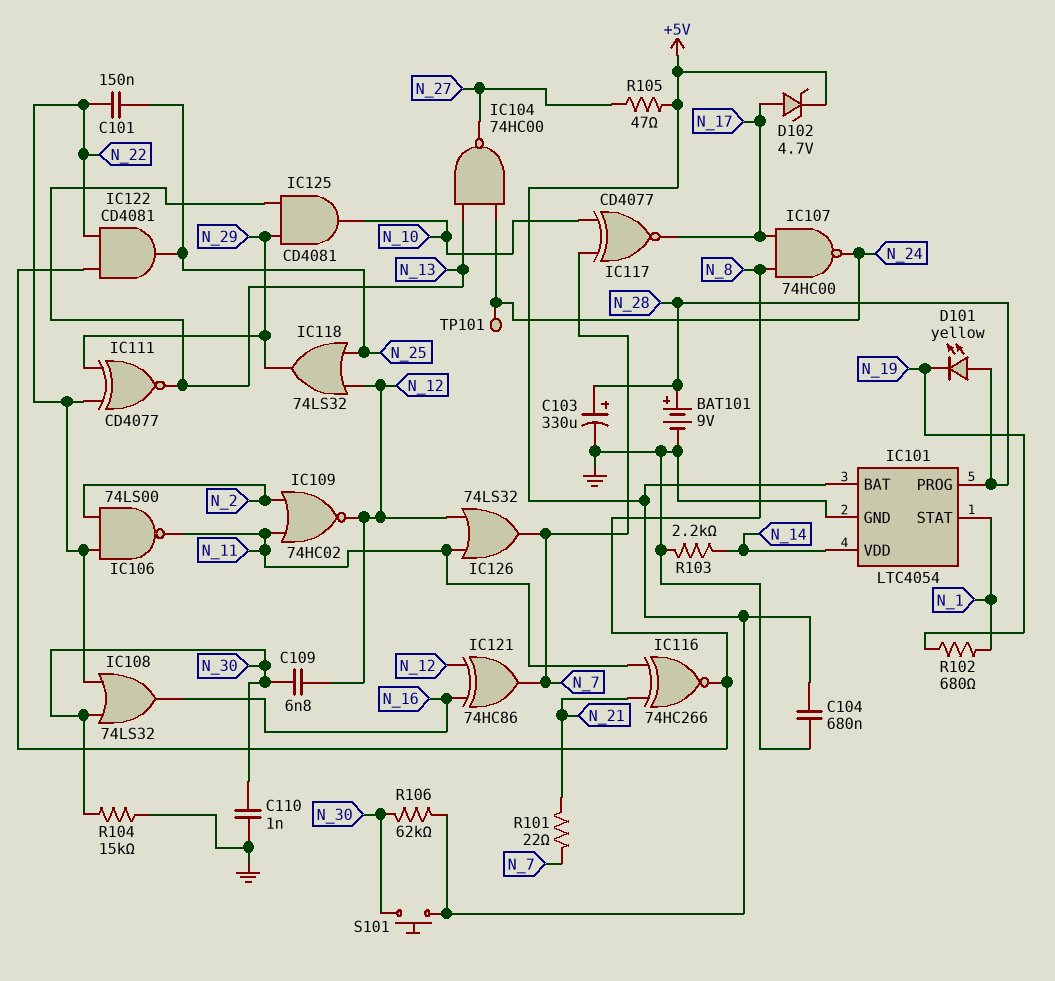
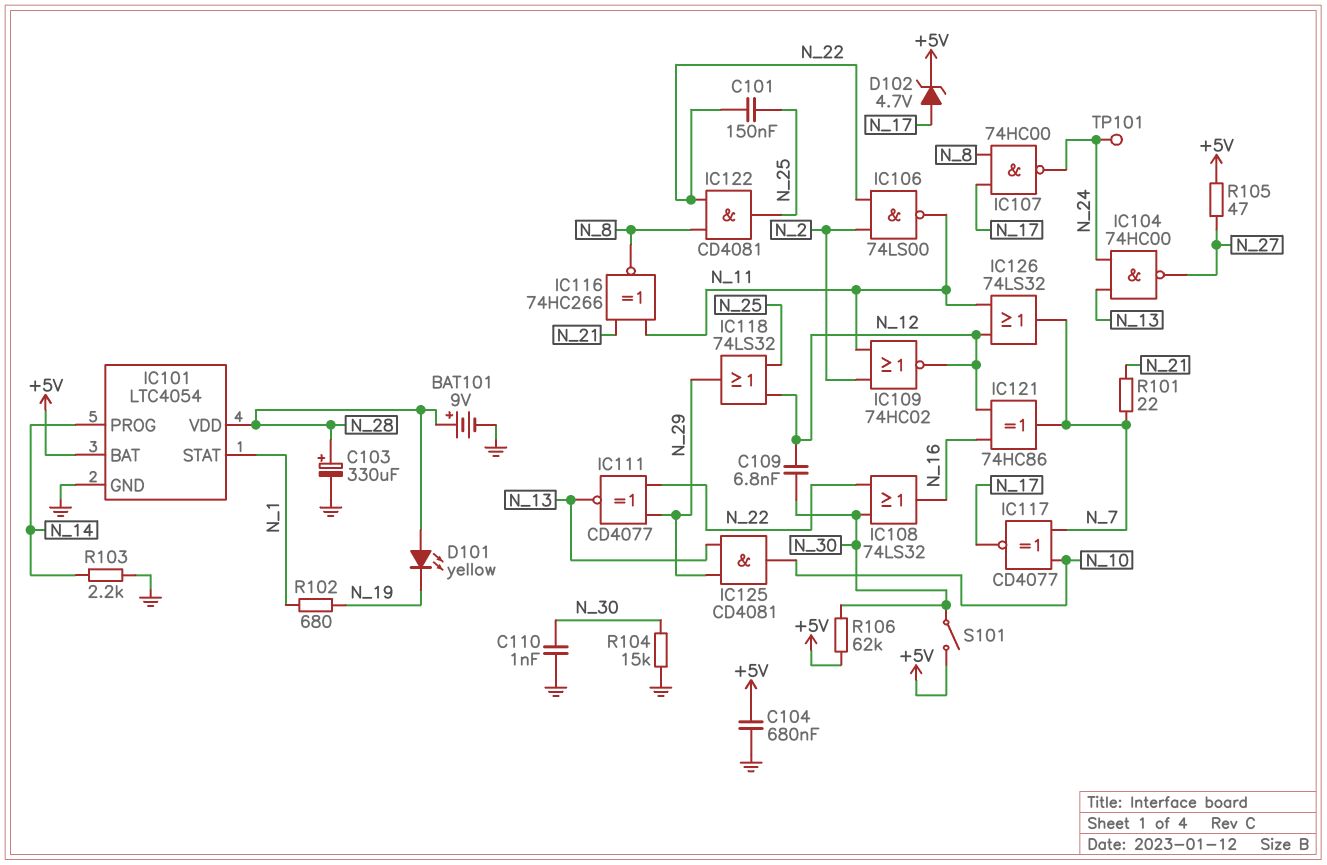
IC101 pin PROG: N_28 -> N_14
IC101 pin VDD: N_14 -> N_28
S101: button (+5V, N_30) -> switch (+5V, N_30)

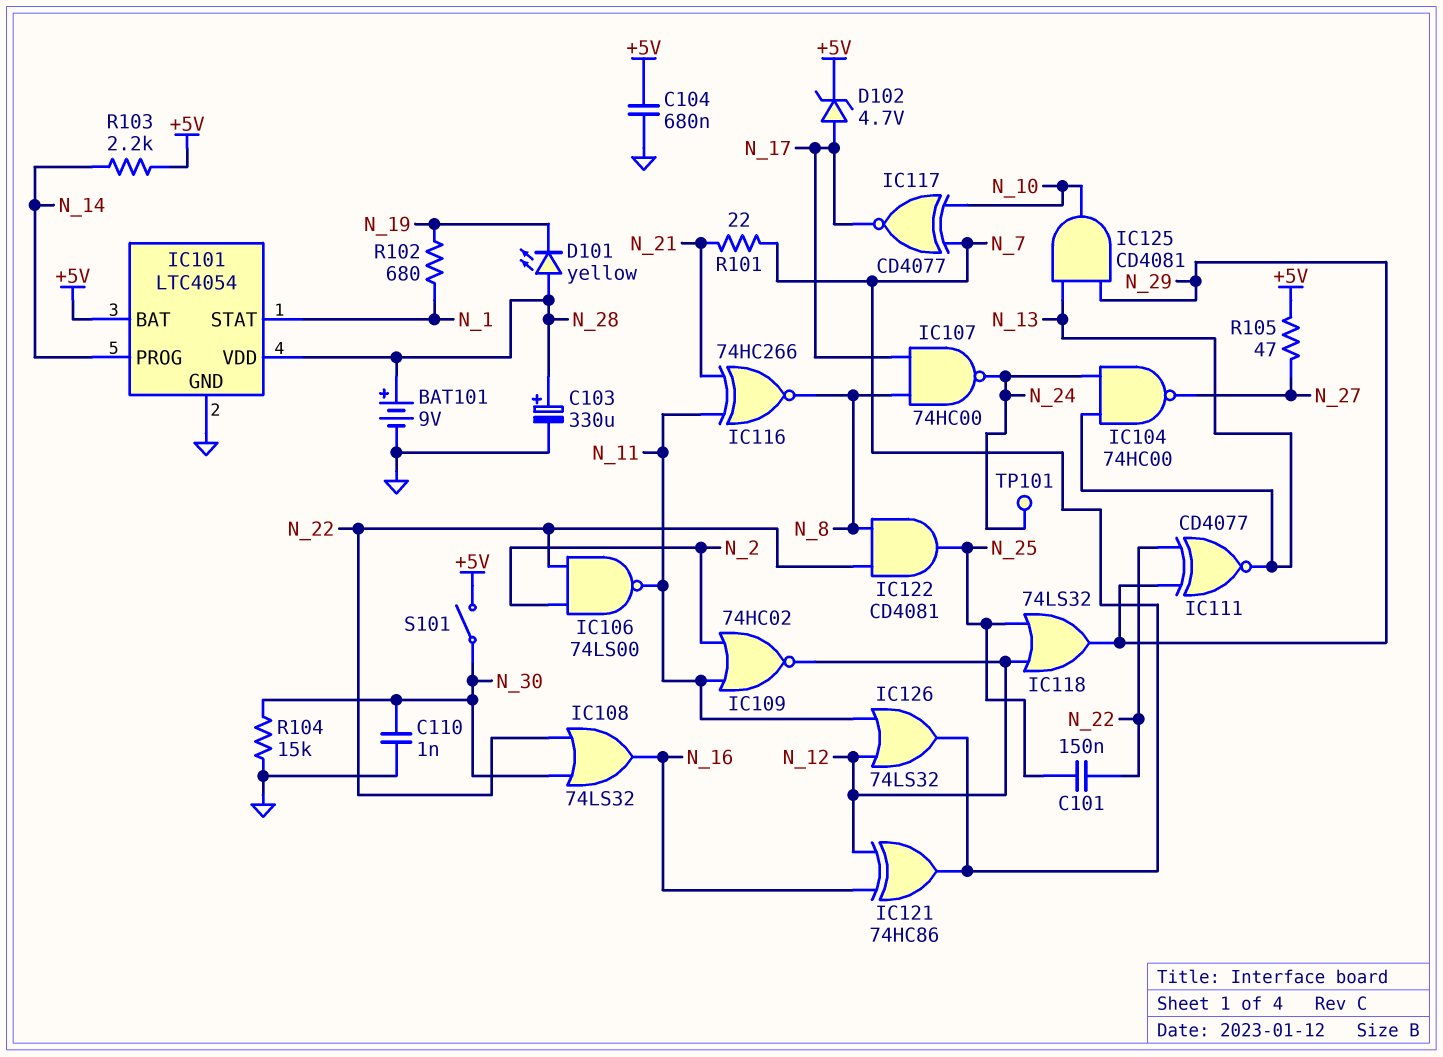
C109: 6.8nF (N_12, N_30) -> none
R103: 2.2k (GND, N_14) -> 2.2k (+5V, N_14)
R106: 62k (+5V, N_30) -> none

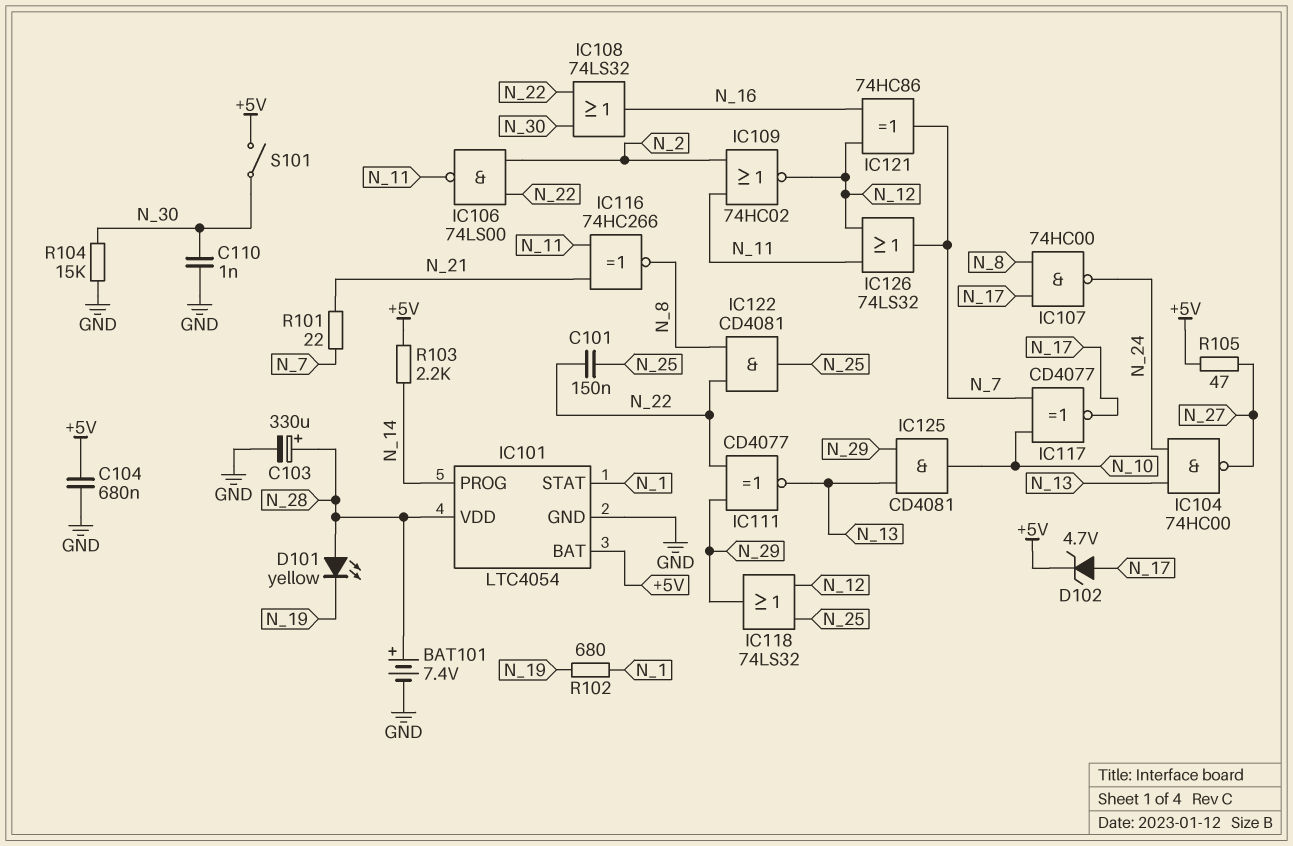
BAT101: 9V (plus N_28, minus GND) -> 7.4V (plus N_28, minus GND)
TP101: test point (N_24) -> none

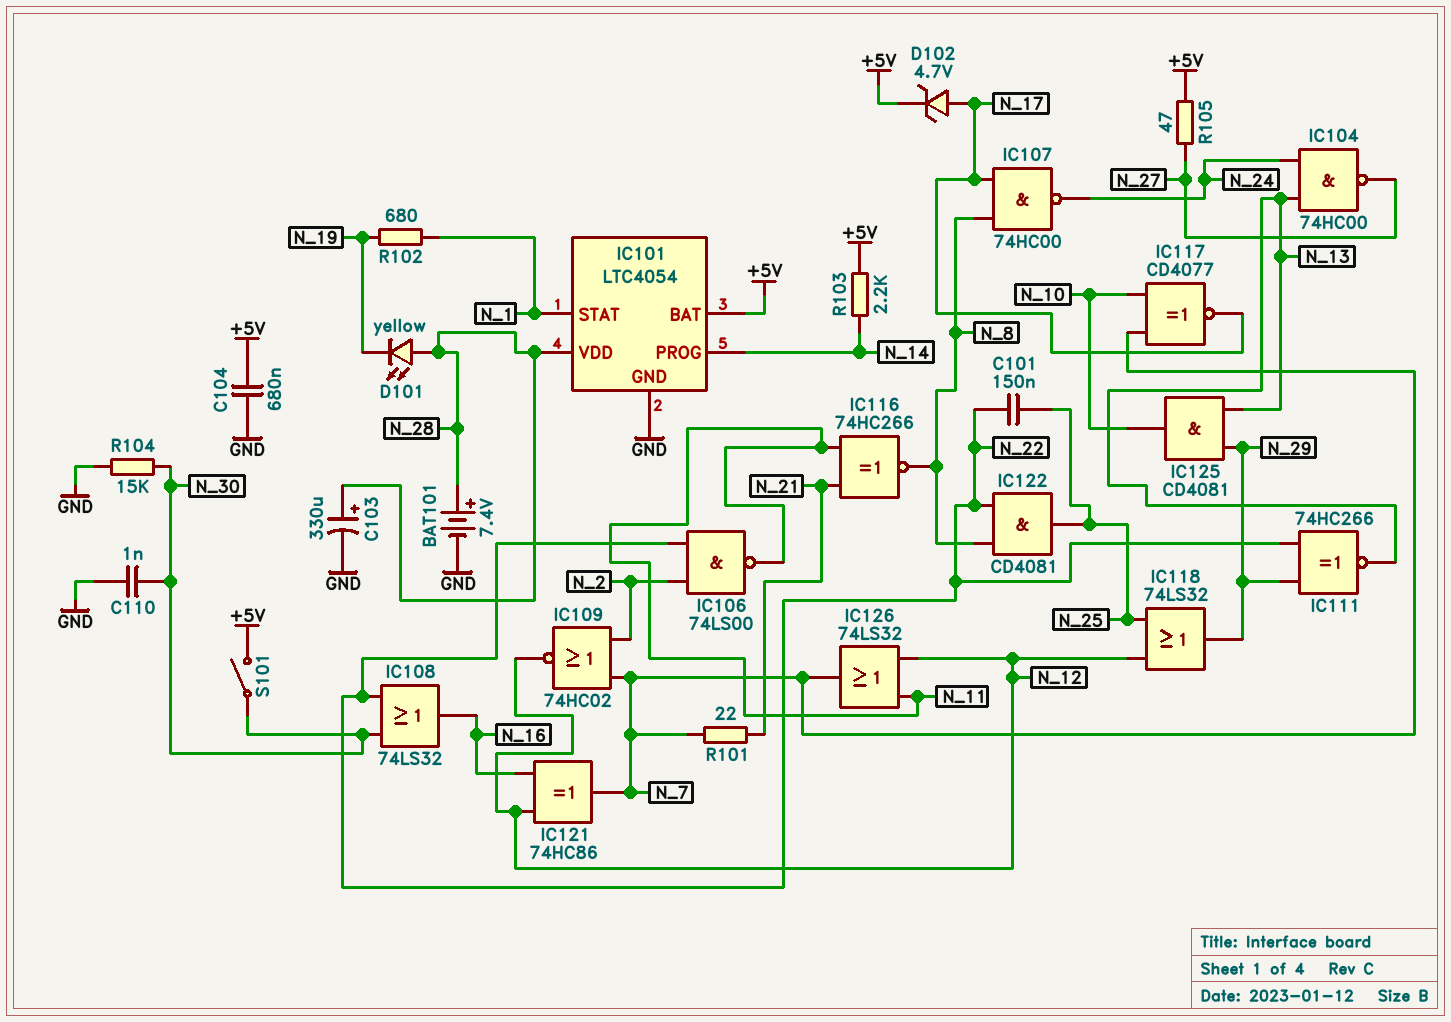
IC109: NOR 74HC02 (in N_2, in N_11, out N_12) -> NOR 74HC02 (in N_2, in N_7, out N_12)
IC111: XNOR CD4077 (in N_22, in N_29, out N_13) -> XNOR 74HC266 (in N_22, in N_29, out N_13)

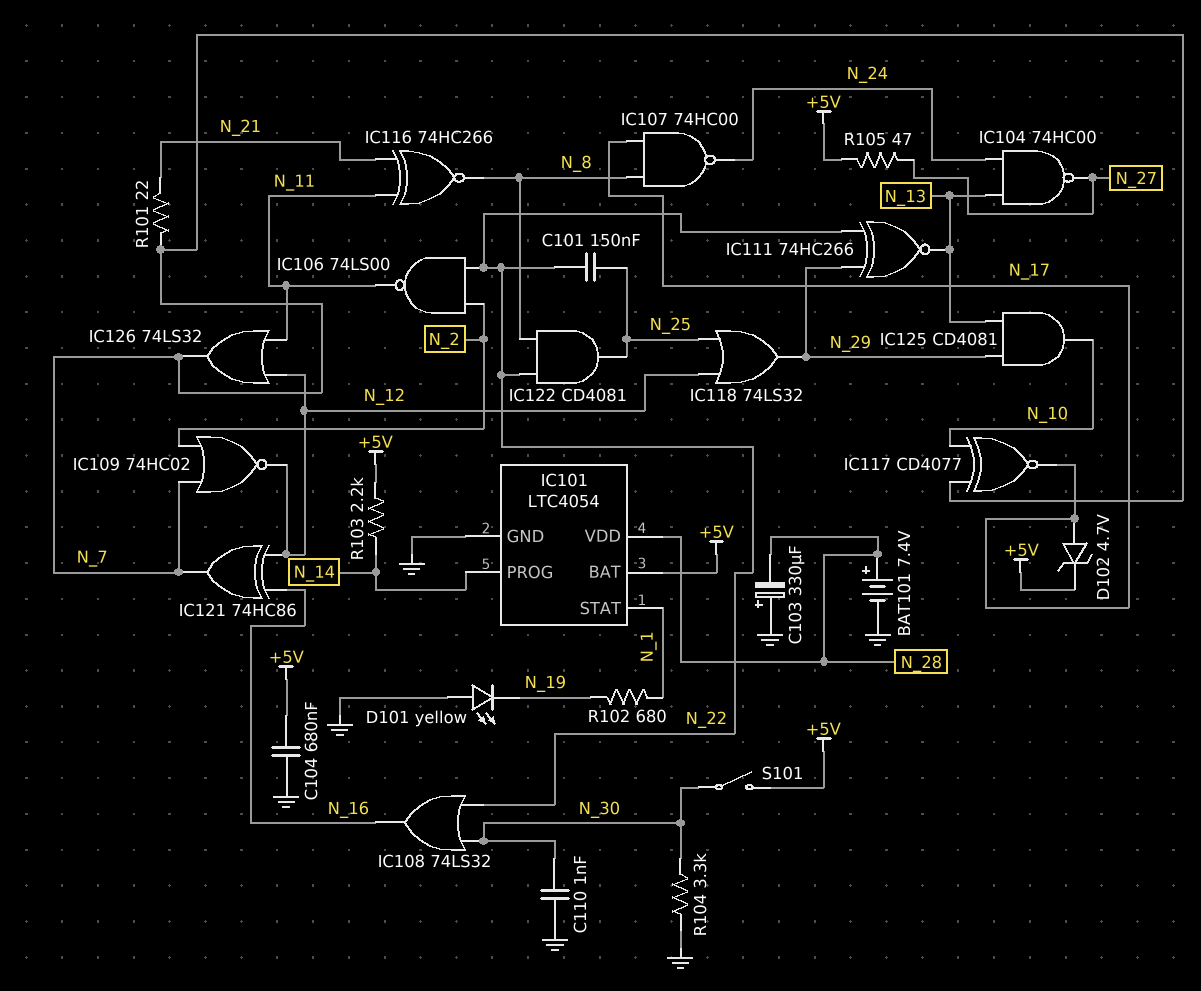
C103: 330uF (plus N_28, minus GND) -> 330uF (plus GND, minus N_28)
D101: LED yellow (A N_28, K N_19) -> LED yellow (A GND, K N_19)
R104: 15k (GND, N_30) -> 3.3k (GND, N_30)

